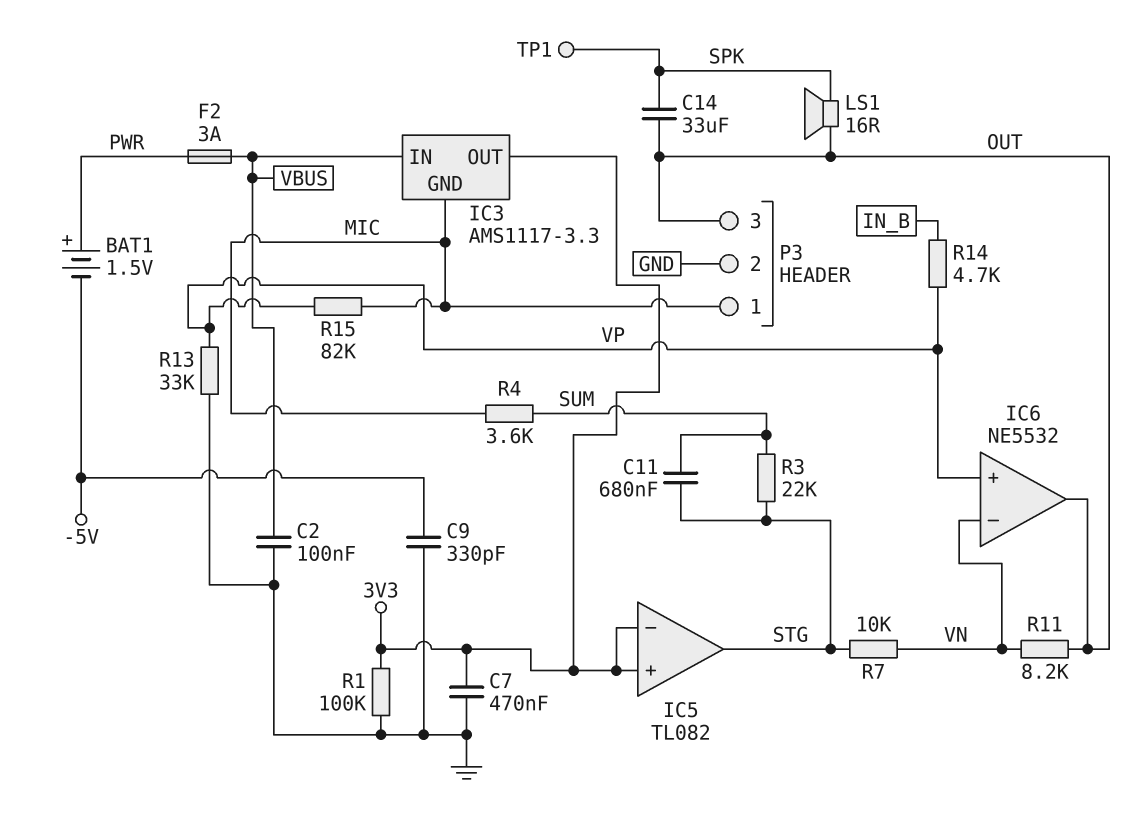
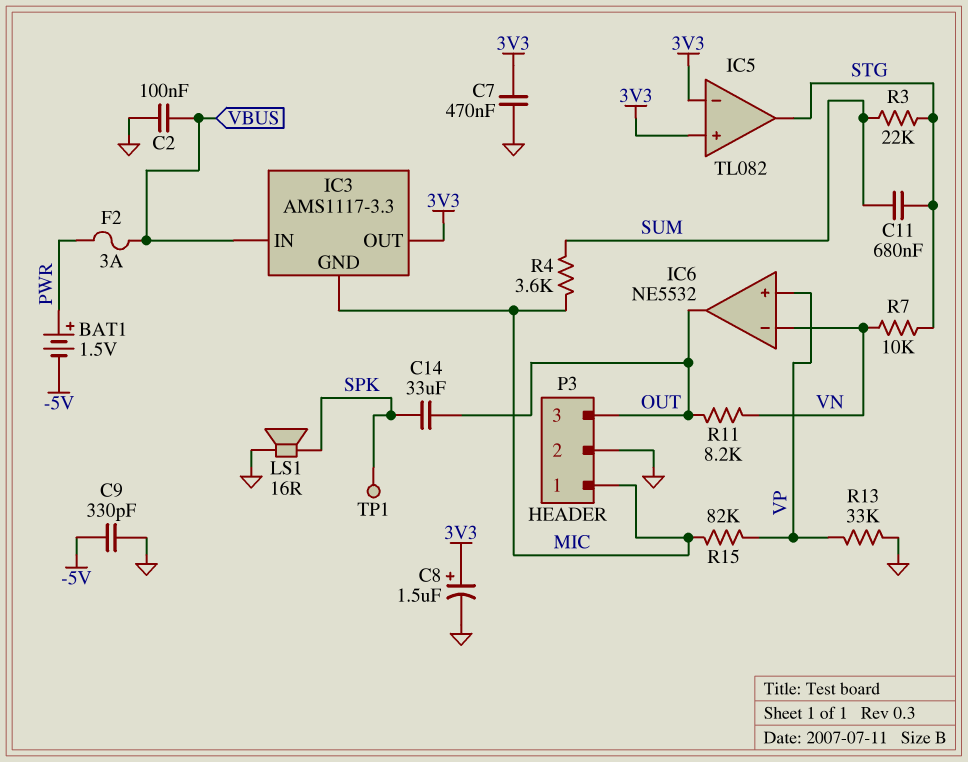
C8: none -> 1.5uF (plus 3V3, minus GND)
LS1: speaker 16R (OUT, SPK) -> speaker 16R (GND, SPK)
R1: 100k (3V3, GND) -> none
R14: 4.7k (IN_B, VP) -> none

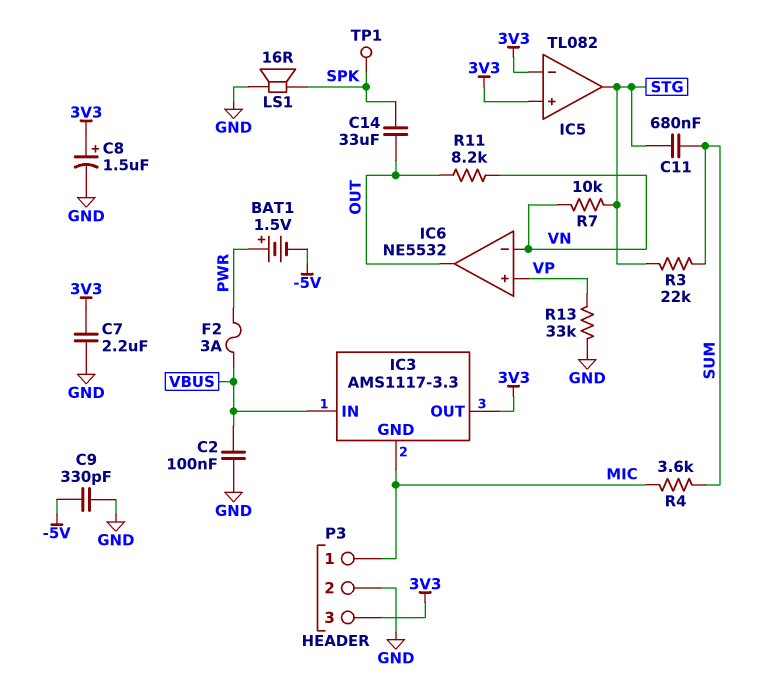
C7: 470nF (3V3, GND) -> 2.2uF (3V3, GND)
P3 pin 3: OUT -> 3V3
R15: 82k (MIC, VP) -> none

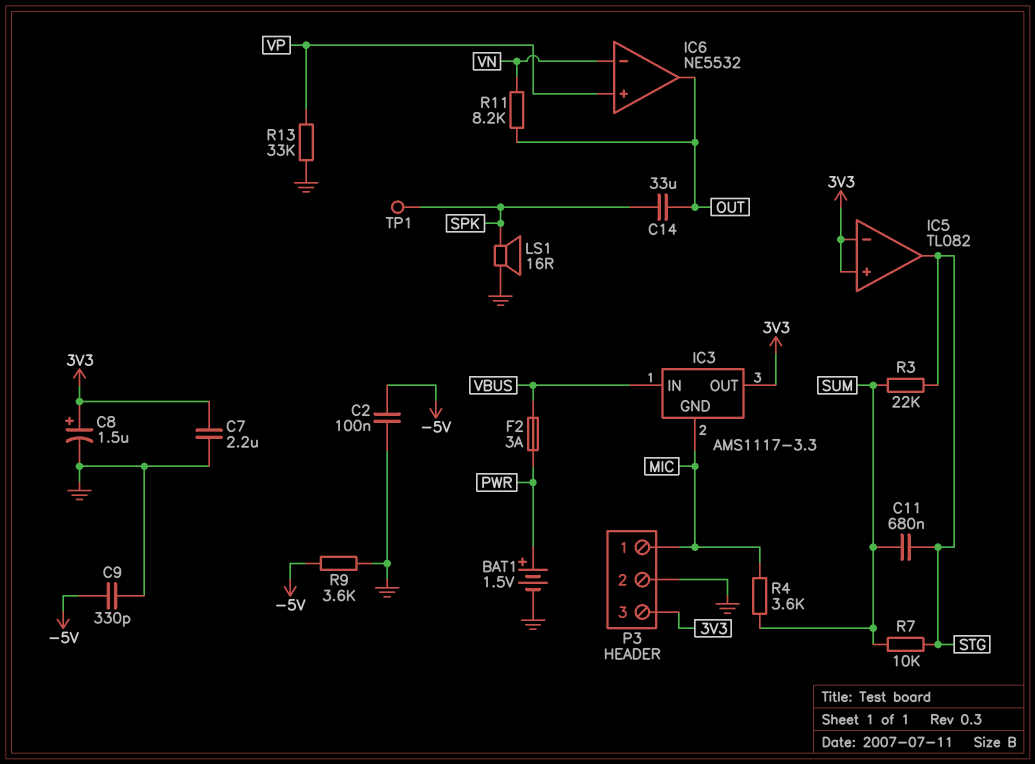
BAT1: 1.5V (plus PWR, minus -5V) -> 1.5V (plus PWR, minus GND)
C2: 100nF (GND, VBUS) -> 100nF (-5V, GND)
R7: 10k (STG, VN) -> 10k (STG, SUM)
R9: none -> 3.6k (-5V, GND)

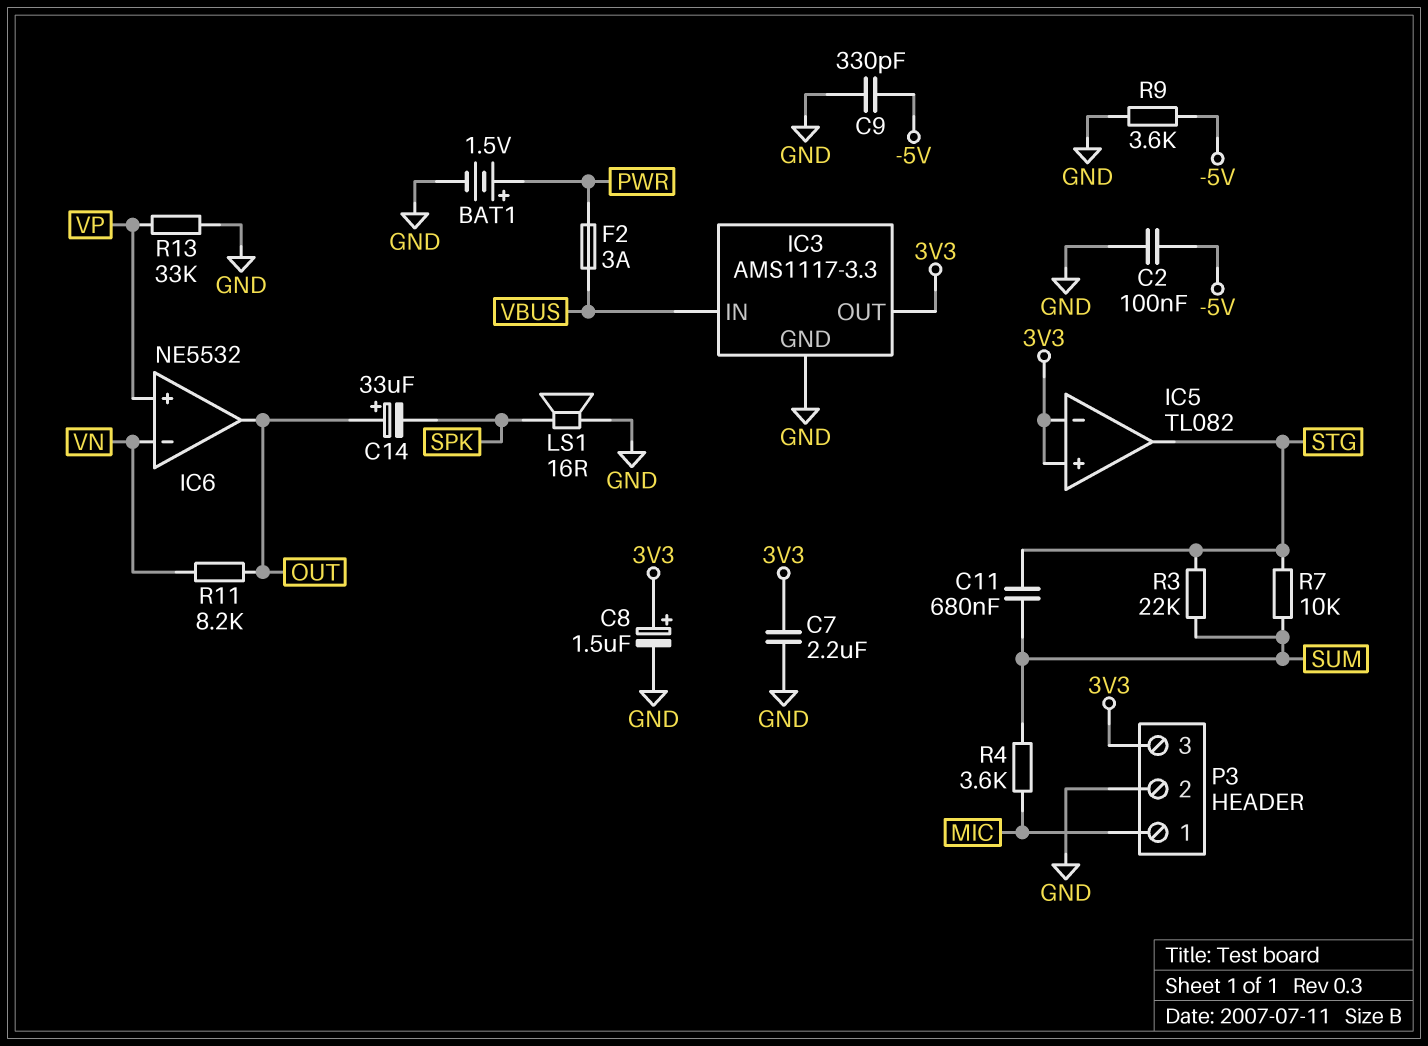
C14: 33uF (OUT, SPK) -> 33uF (plus OUT, minus SPK)
IC3 pin GND: MIC -> GND
TP1: test point (SPK) -> none

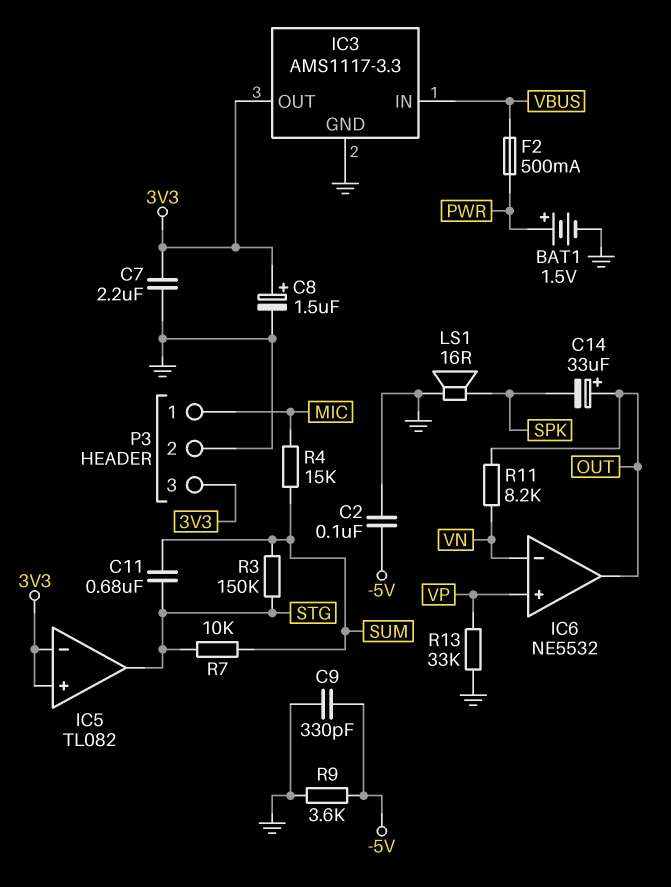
F2: 3A (PWR, VBUS) -> 500mA (PWR, VBUS)
R3: 22k (STG, SUM) -> 150k (STG, SUM)
R4: 3.6k (MIC, SUM) -> 15k (MIC, SUM)

